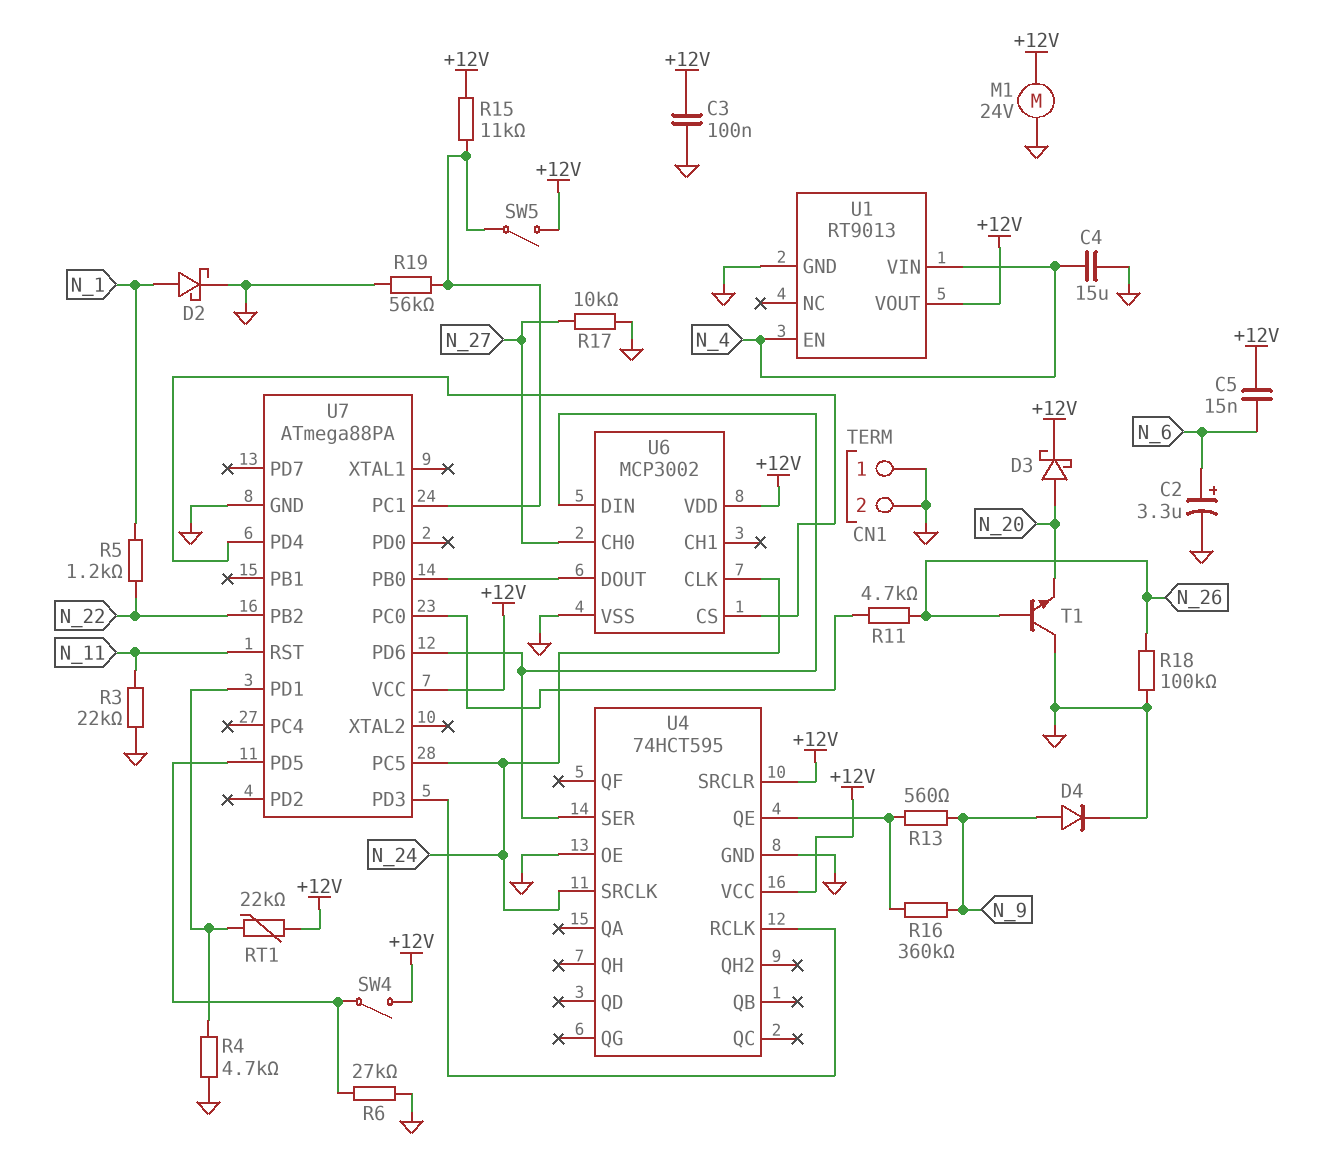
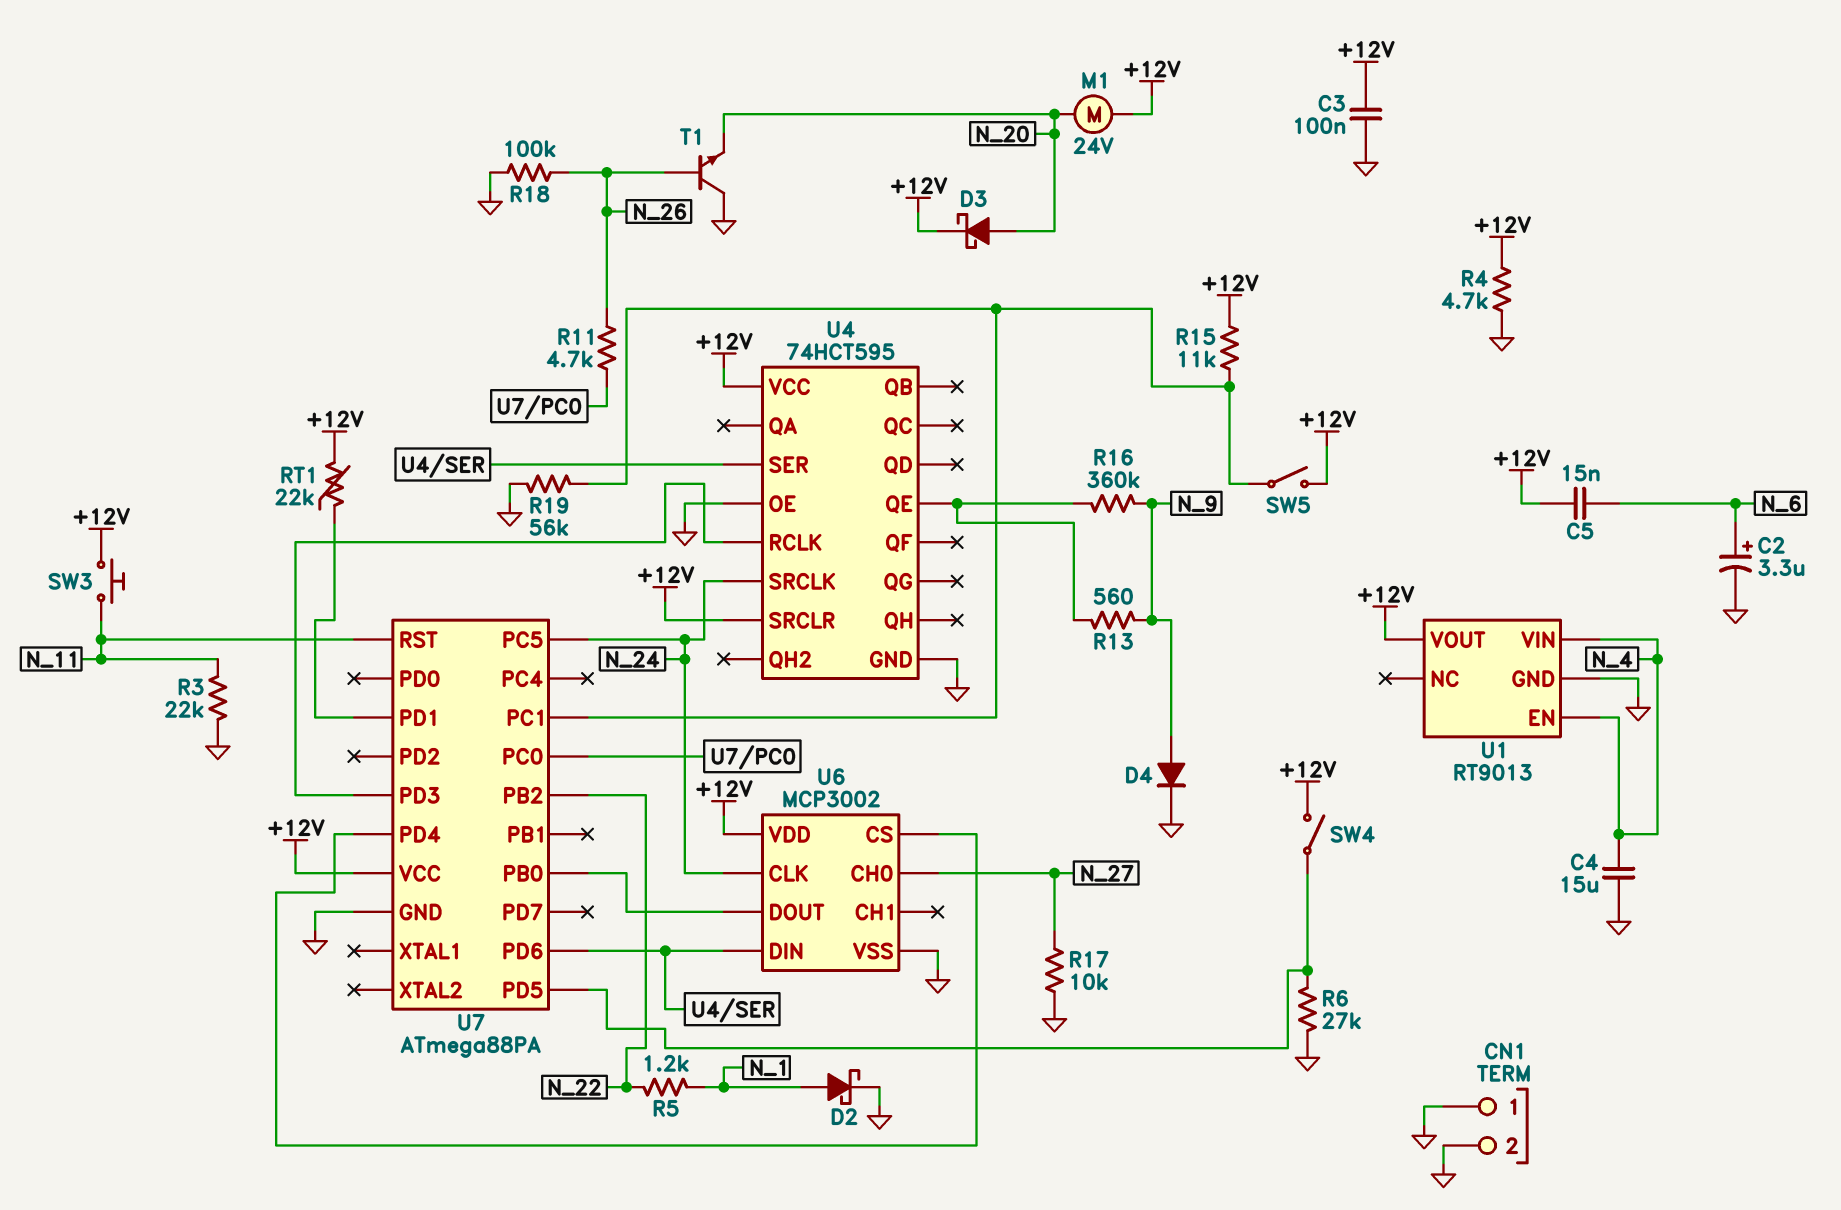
M1: motor 24V (+12V, GND) -> motor 24V (+12V, N_20)
R4: 4.7k (GND, U7/PD1) -> 4.7k (+12V, GND)
SW3: none -> button (+12V, N_11)

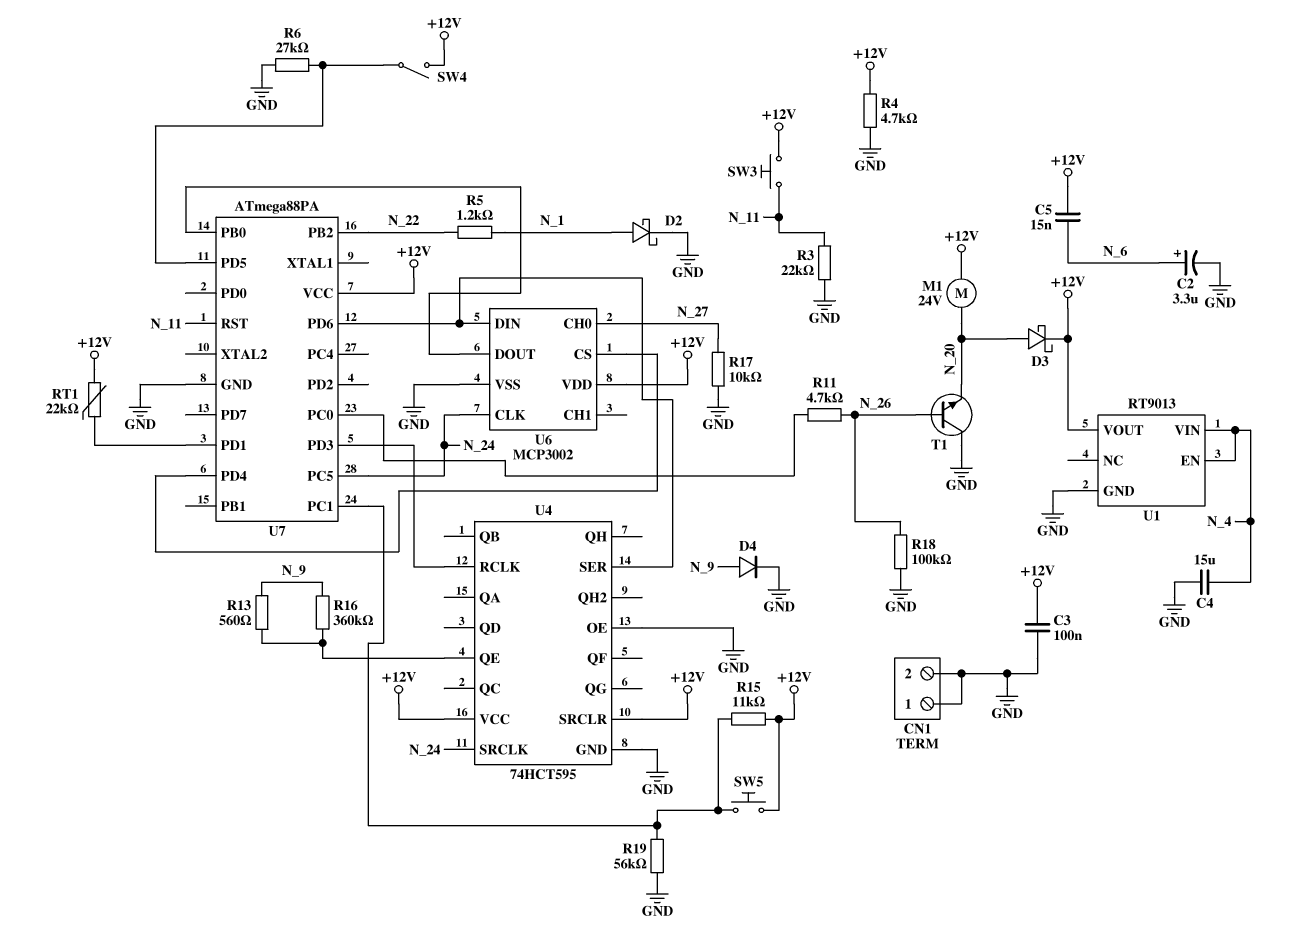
SW5: switch (+12V, U7/PC1) -> button (+12V, U7/PC1)

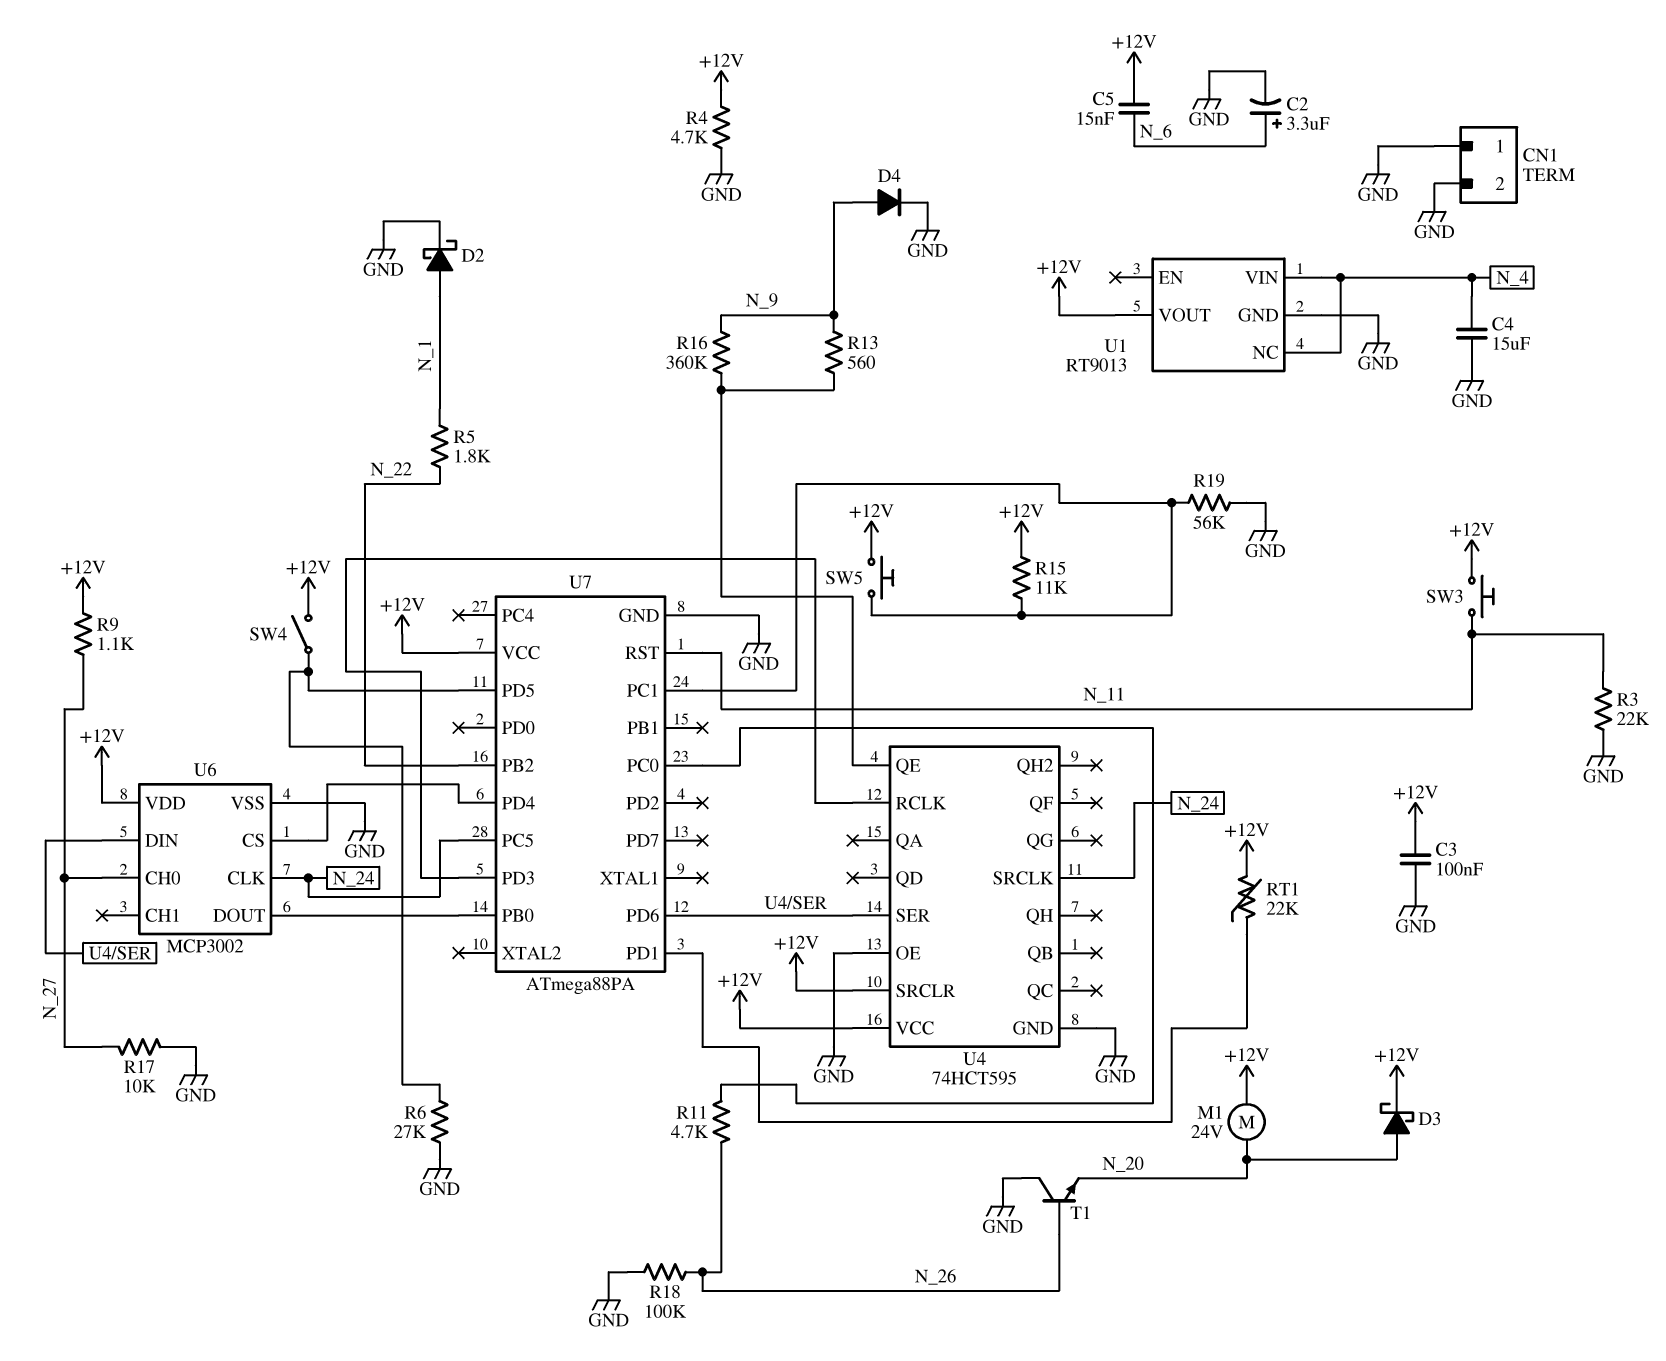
R5: 1.2k (N_1, N_22) -> 1.8k (N_1, N_22)
R9: none -> 1.1k (+12V, N_27)
U1 pin EN: N_4 -> none
U1 pin NC: none -> N_4

